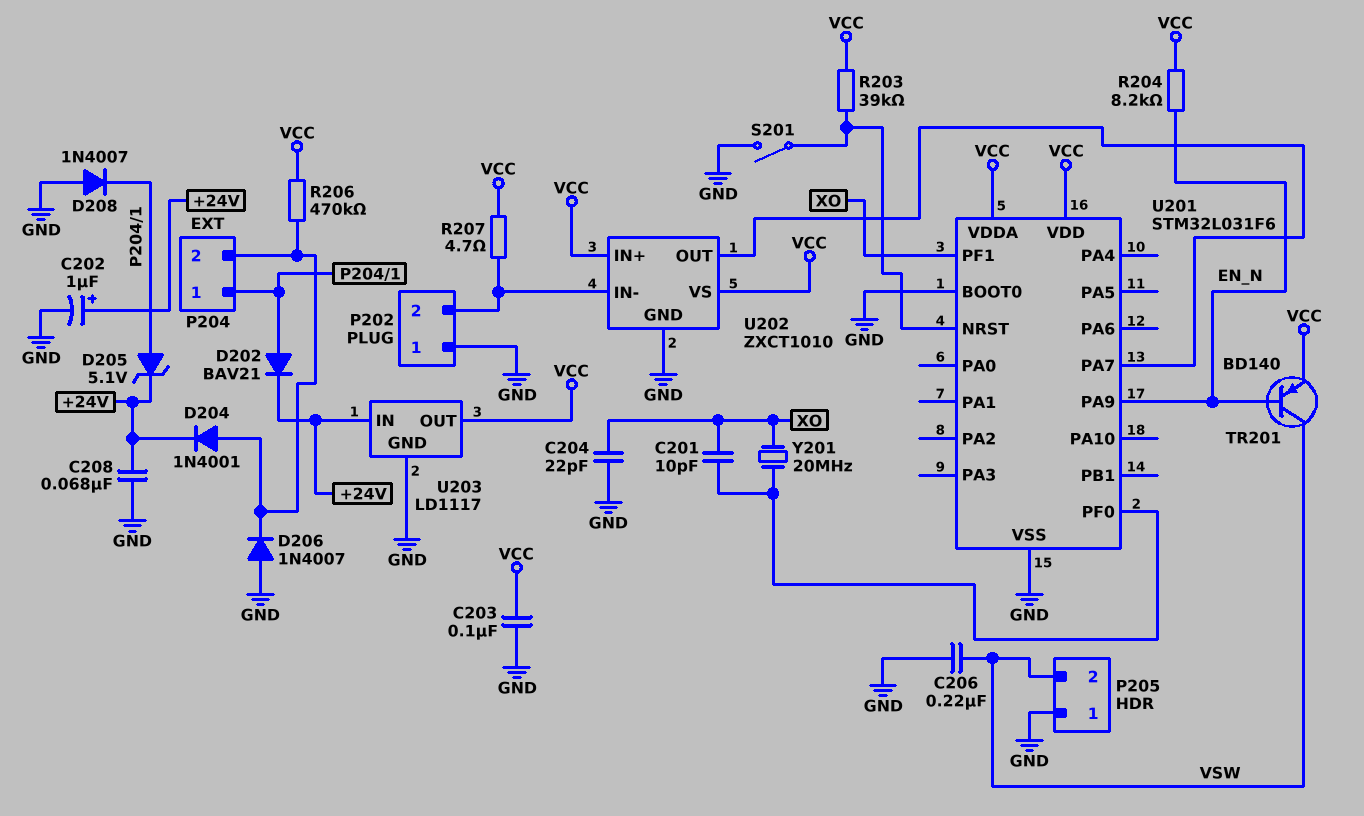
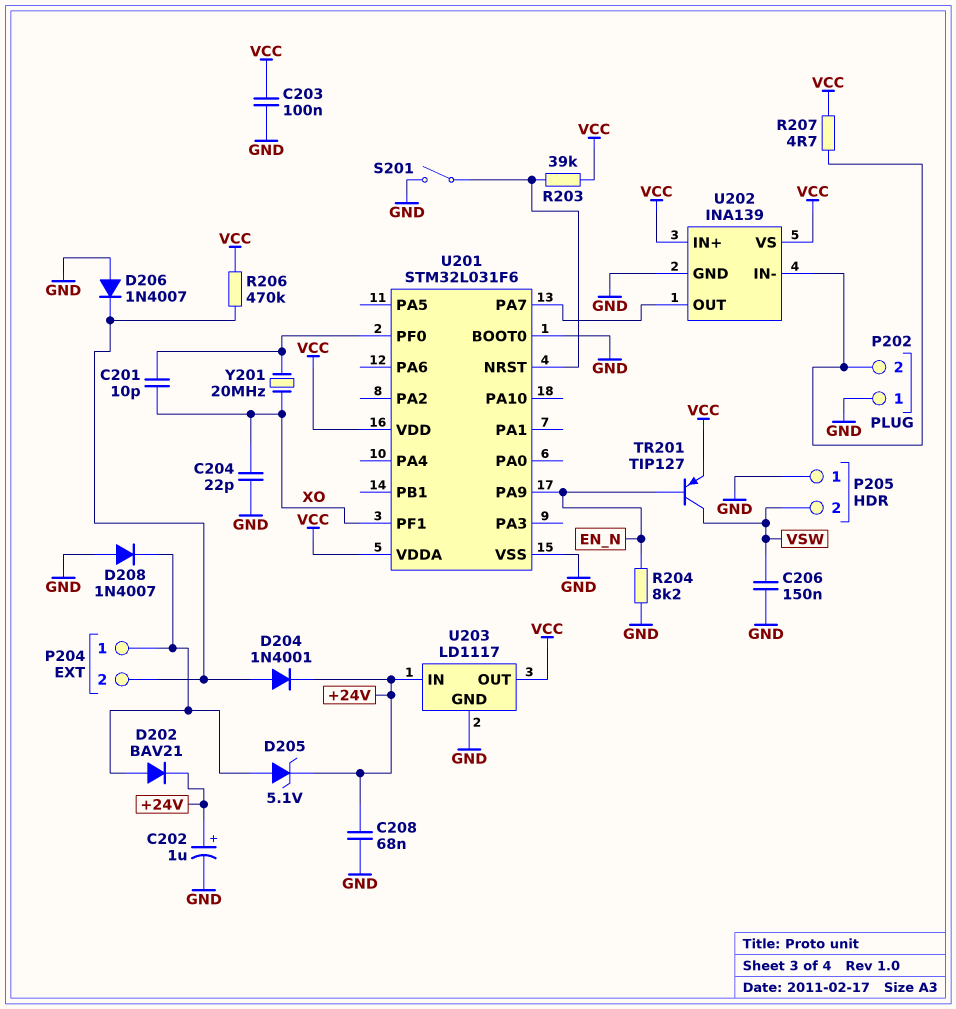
C206: 220nF (GND, VSW) -> 150nF (GND, VSW)
R204: 8.2k (EN_N, VCC) -> 8.2k (EN_N, GND)
TR201: PNP BD140 (B EN_N, C VSW, E VCC) -> PNP TIP127 (B EN_N, C VSW, E VCC)
U202: ZXCT1010 -> INA139

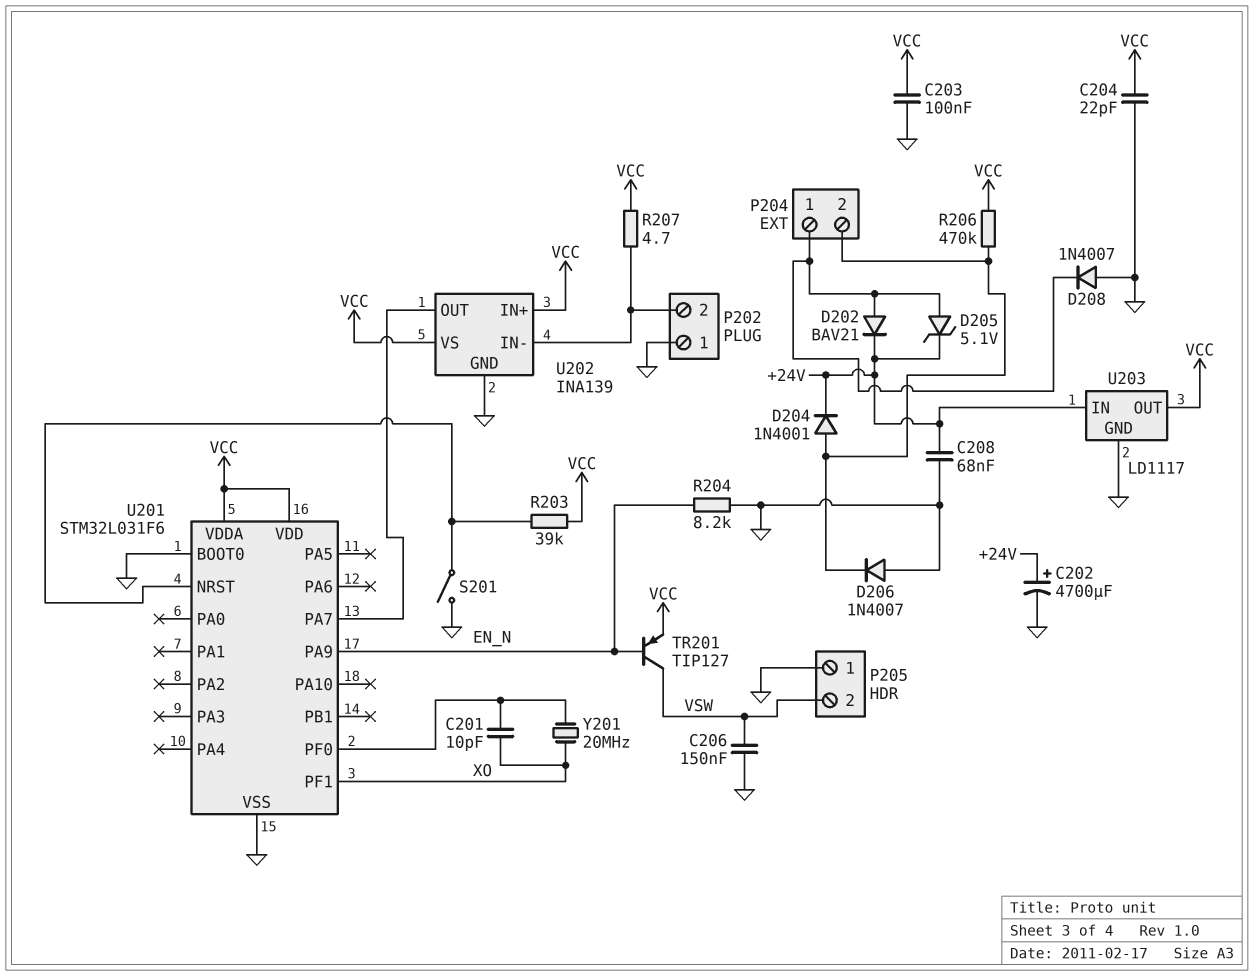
C202: 1uF (plus +24V, minus GND) -> 4700uF (plus +24V, minus GND)
C204: 22pF (GND, XO) -> 22pF (GND, VCC)

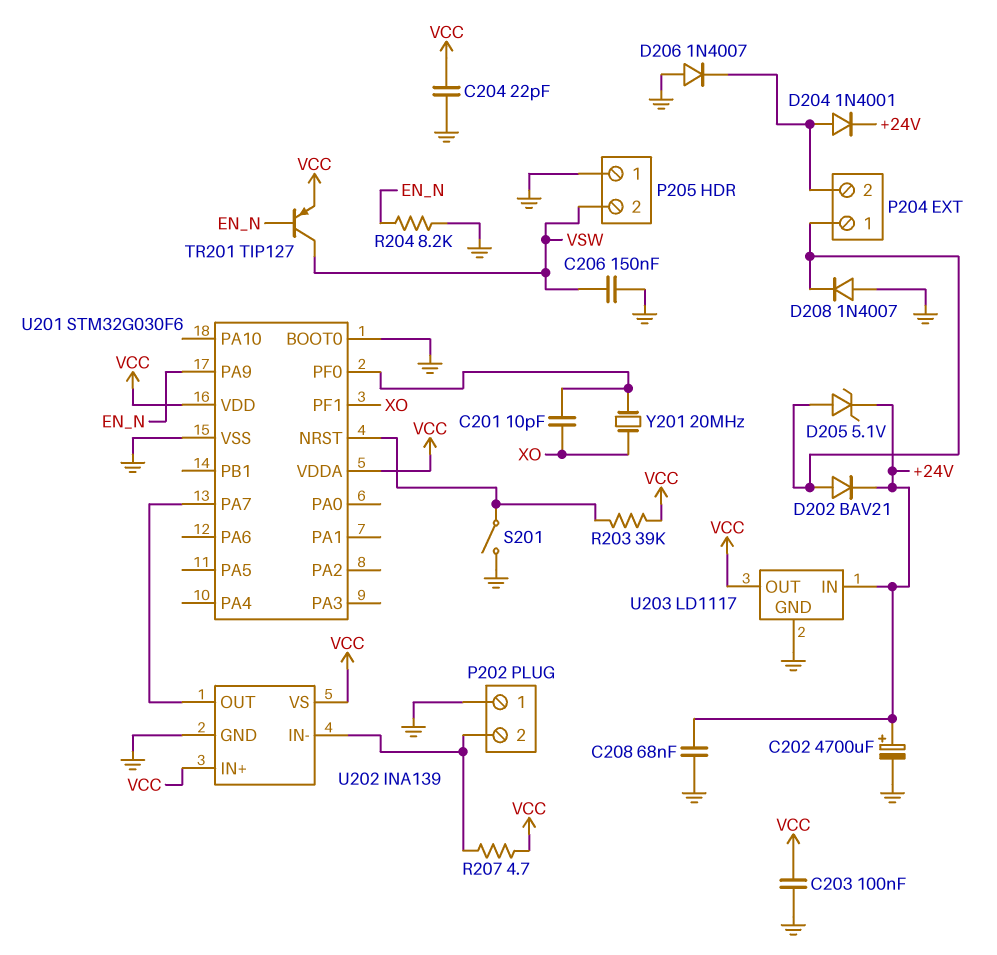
R206: 470k (P204/2, VCC) -> none
U201: STM32L031F6 -> STM32G030F6

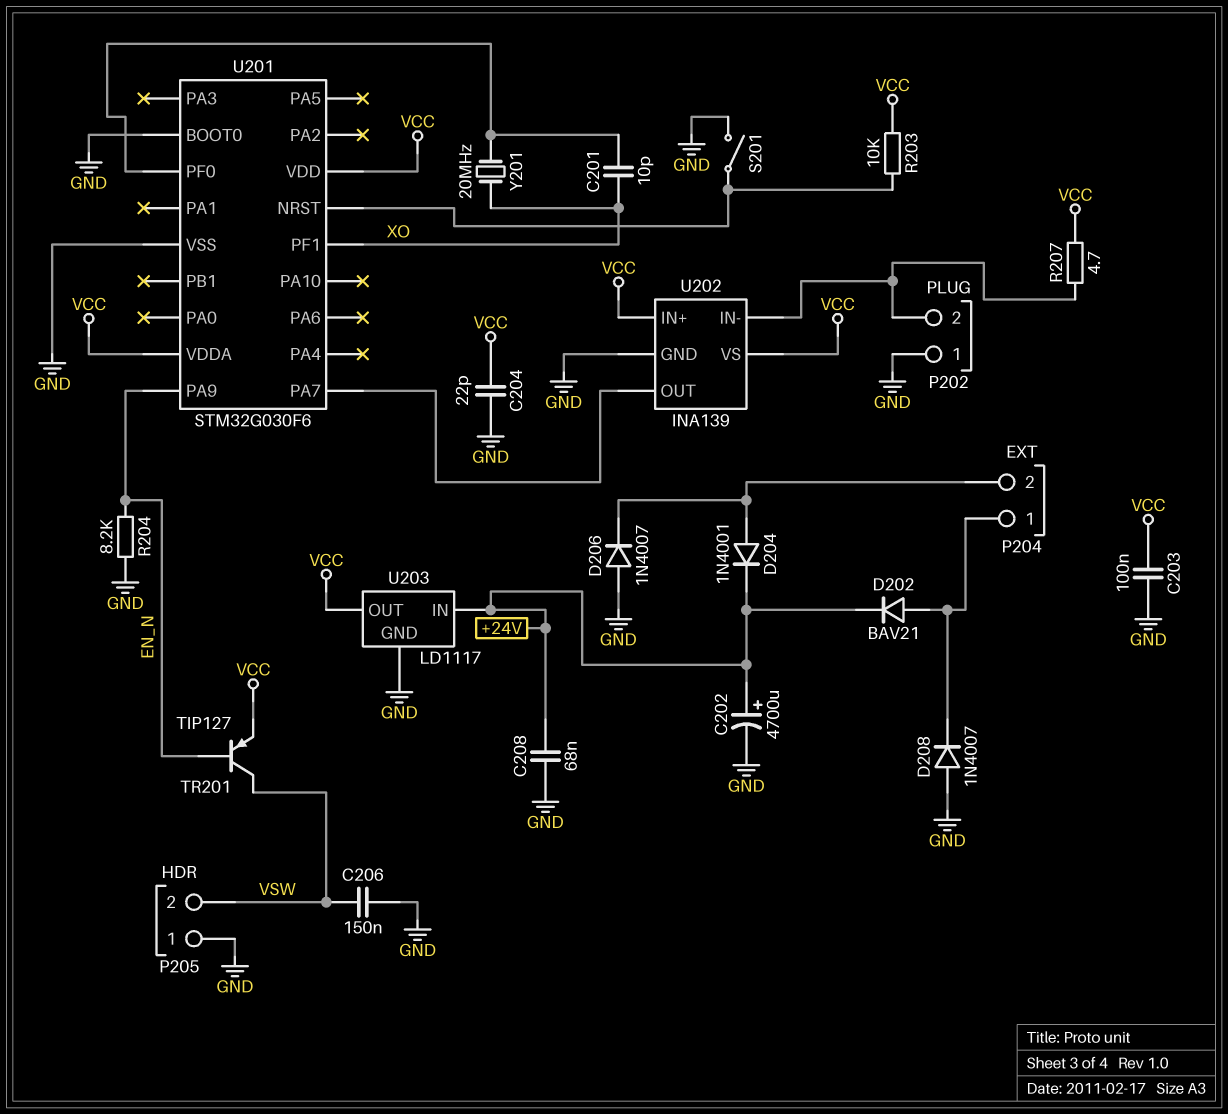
D205: zener 5.1V (A P204/1, K +24V) -> none
R203: 39k (U201/NRST, VCC) -> 10k (U201/NRST, VCC)

